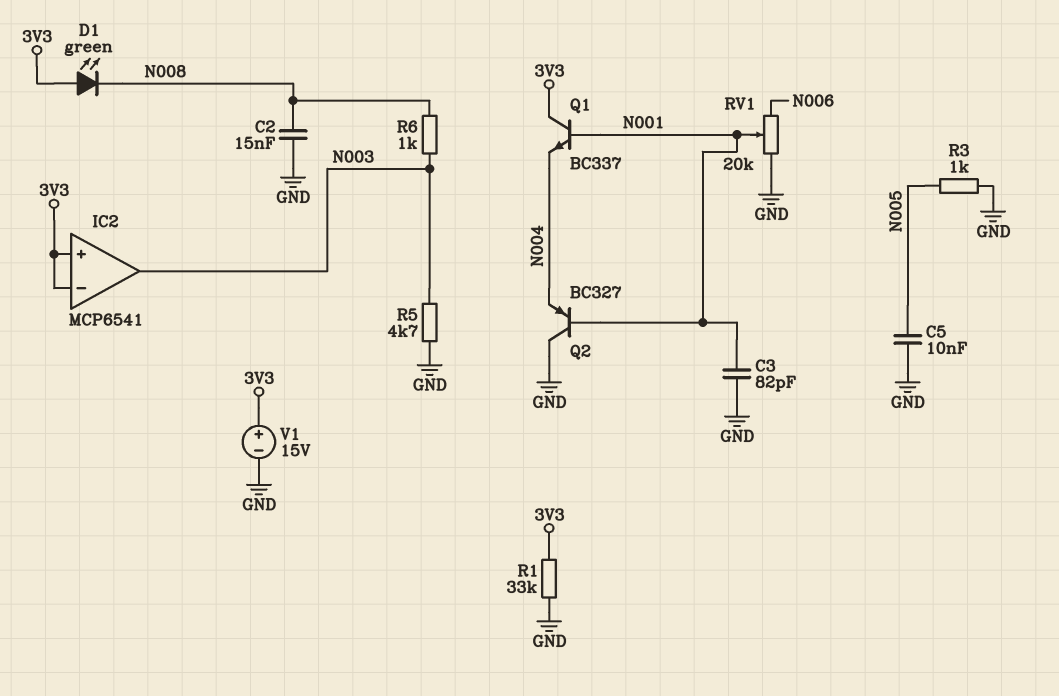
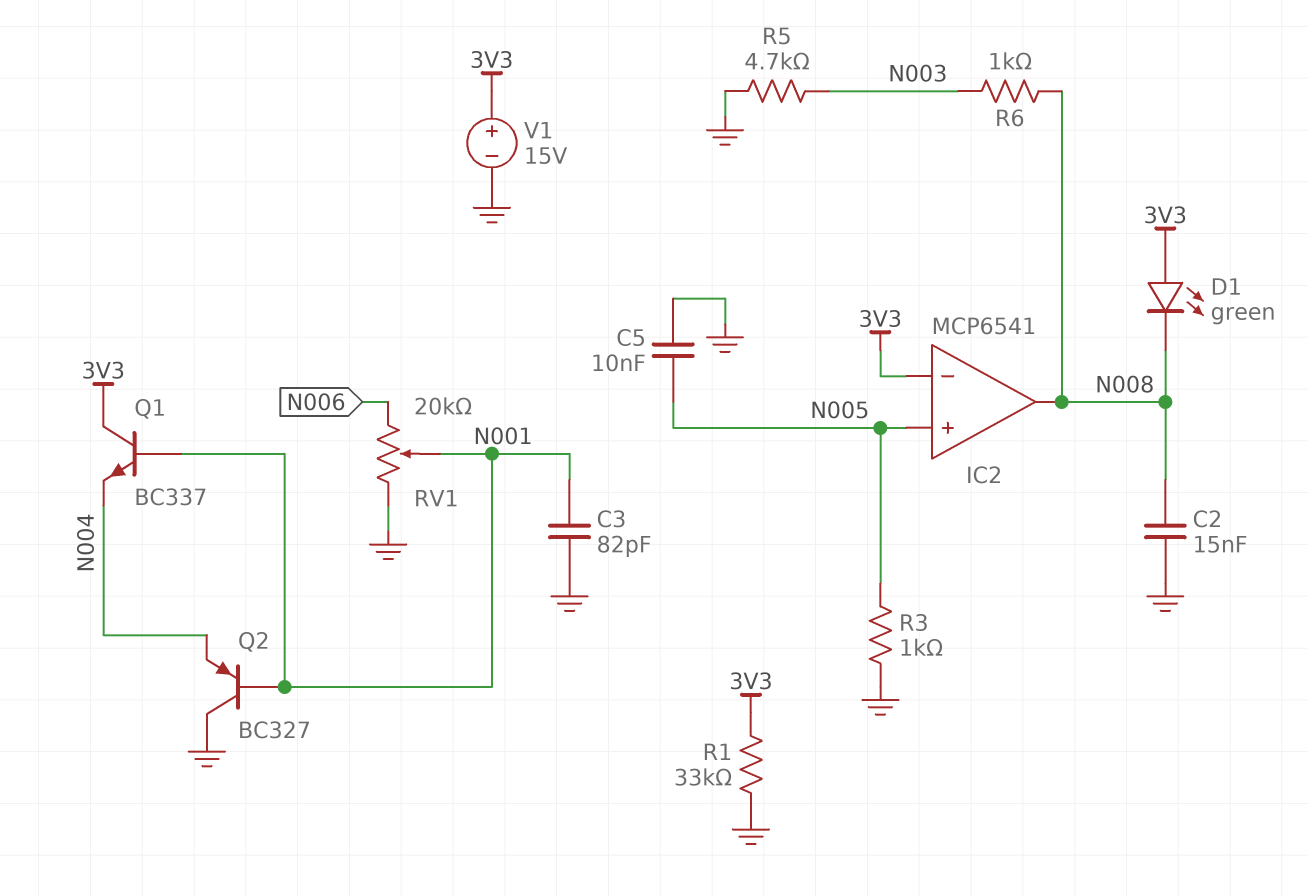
IC2 pin in+: 3V3 -> N005
IC2 pin out: N003 -> N008

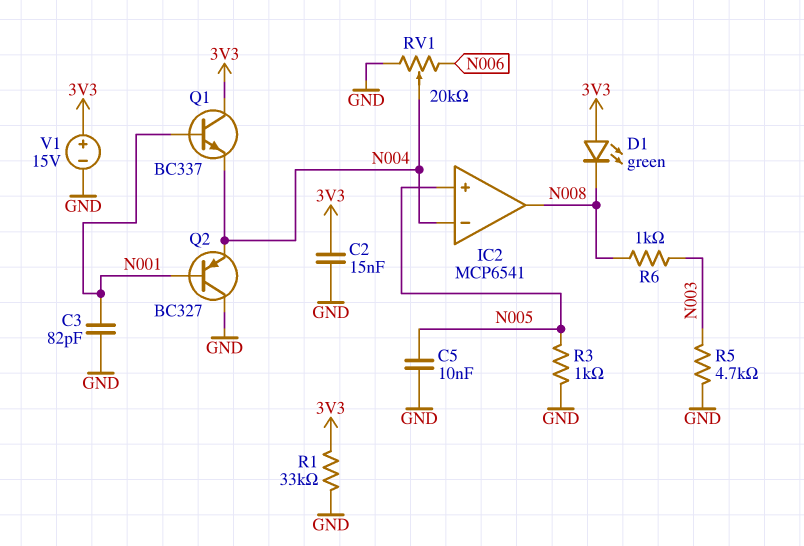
C2: 15nF (GND, N008) -> 15nF (3V3, GND)
IC2 pin in-: 3V3 -> N004
RV1: 20k (GND, N006, wiper N001) -> 20k (GND, N006, wiper N004)

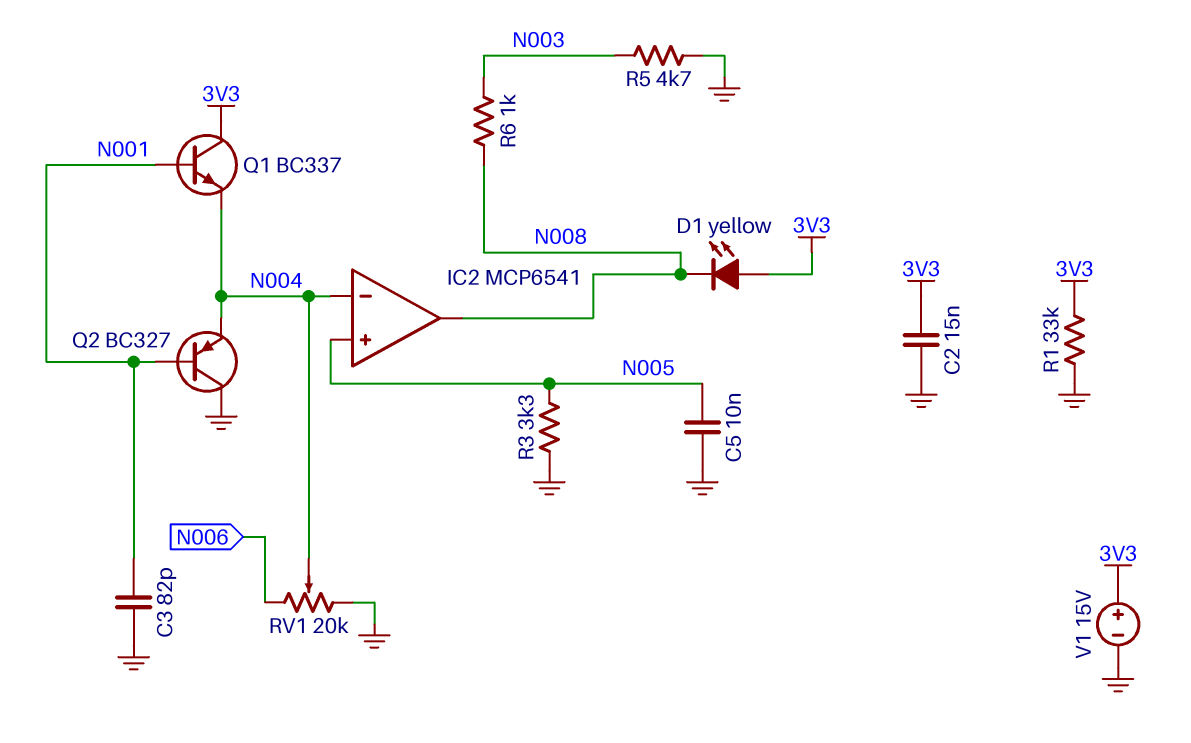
D1: LED green (A 3V3, K N008) -> LED yellow (A 3V3, K N008)
R3: 1k (GND, N005) -> 3.3k (GND, N005)

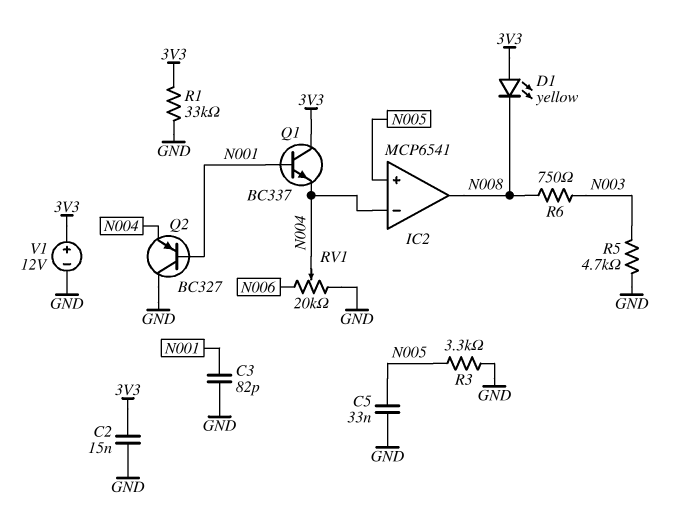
C5: 10nF (GND, N005) -> 33nF (GND, N005)
R6: 1k (N003, N008) -> 750 (N003, N008)
V1: 15V (plus 3V3, minus GND) -> 12V (plus 3V3, minus GND)

